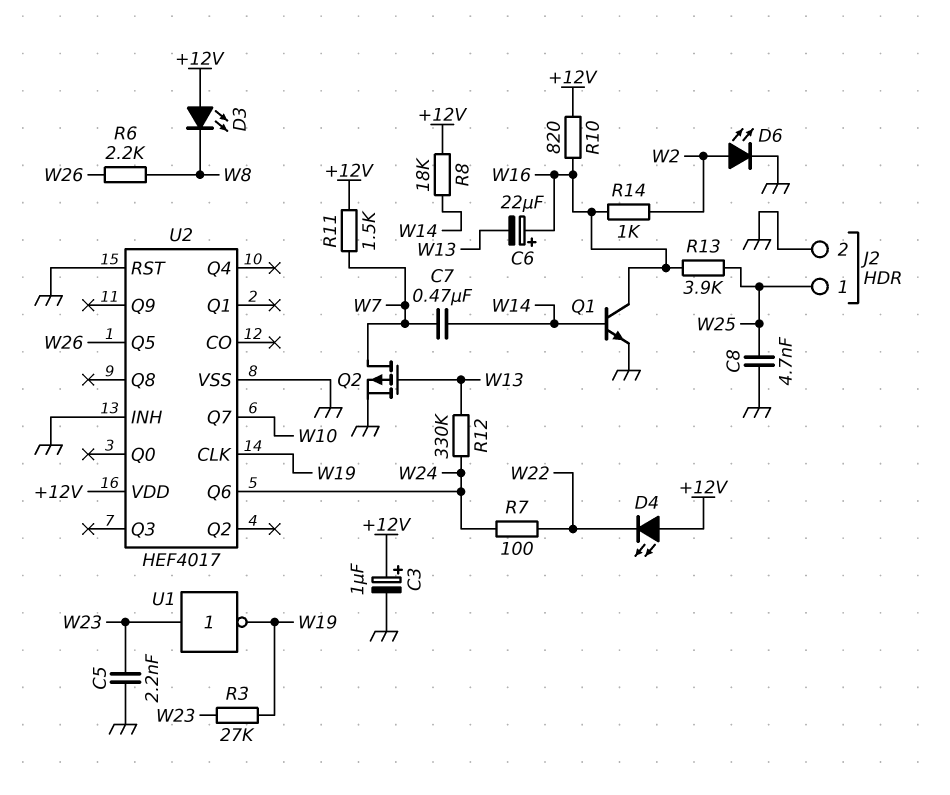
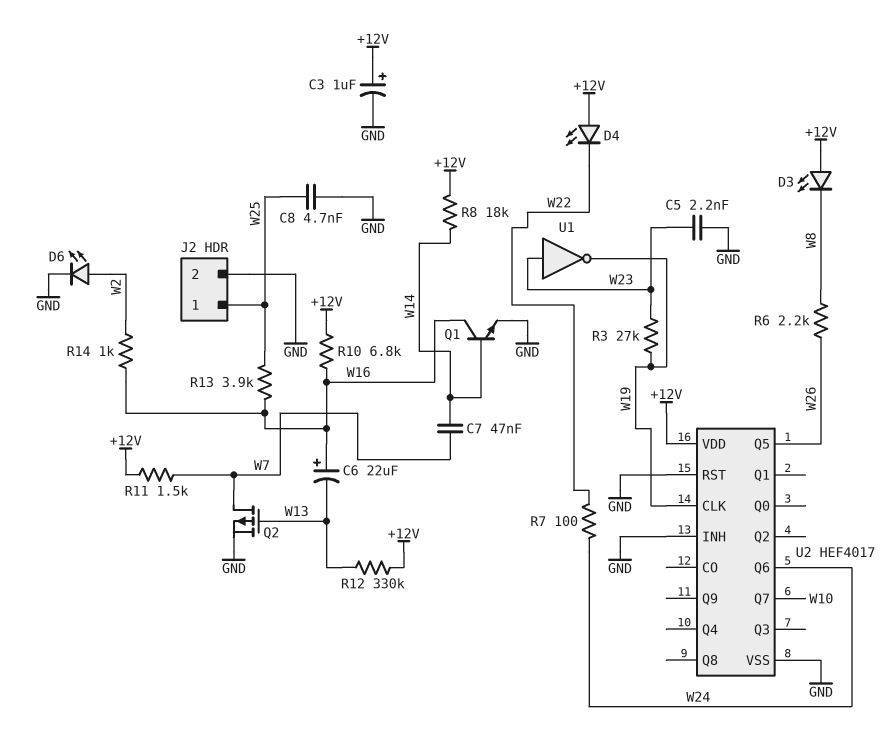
C7: 470nF (W7, W14) -> 47nF (W7, W14)
R10: 820 (+12V, W16) -> 6.8k (+12V, W16)
R12: 330k (W13, W24) -> 330k (+12V, W13)

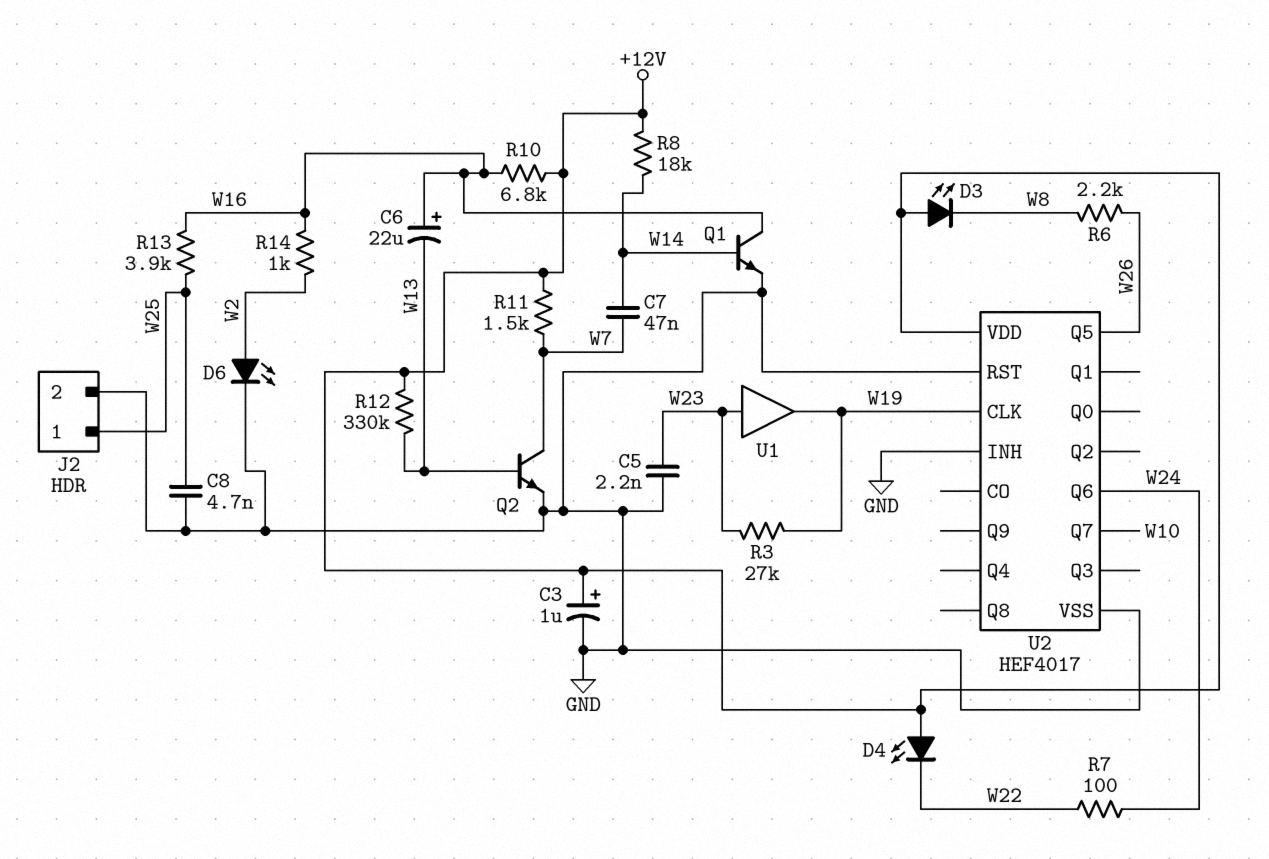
Q2: PMOS (G W13, D W7, S GND) -> NPN (B W13, C W7, E GND)
U1: NOT (in W23, out W19) -> buffer (in W23, out W19)

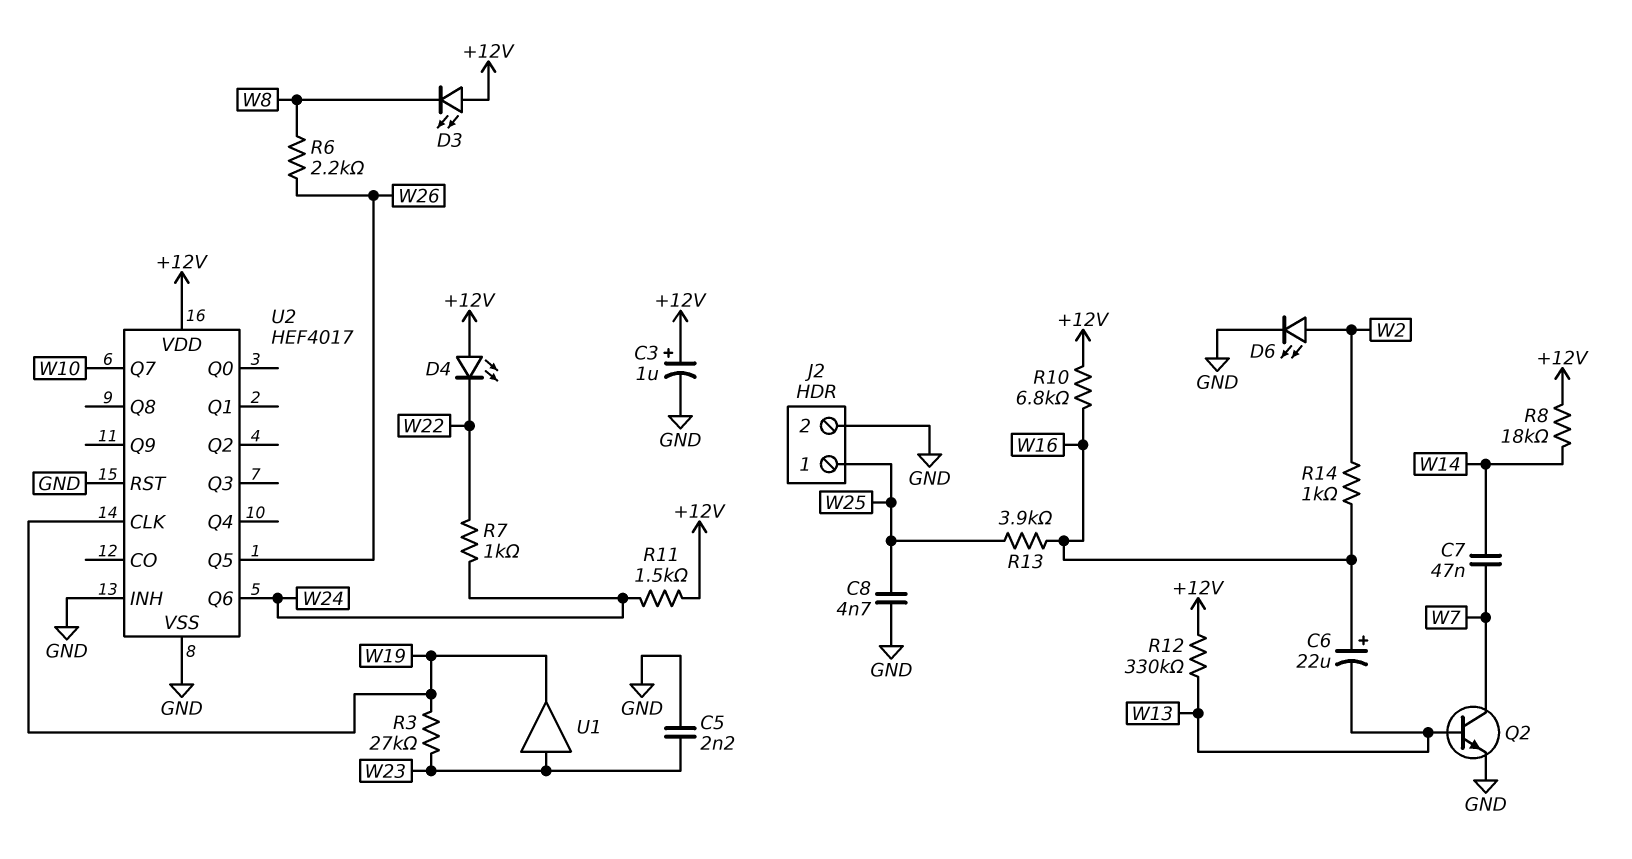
Q1: NPN (B W14, C W16, E GND) -> none
R7: 100 (W22, W24) -> 1k (W22, W24)
R11: 1.5k (+12V, W7) -> 1.5k (+12V, W24)

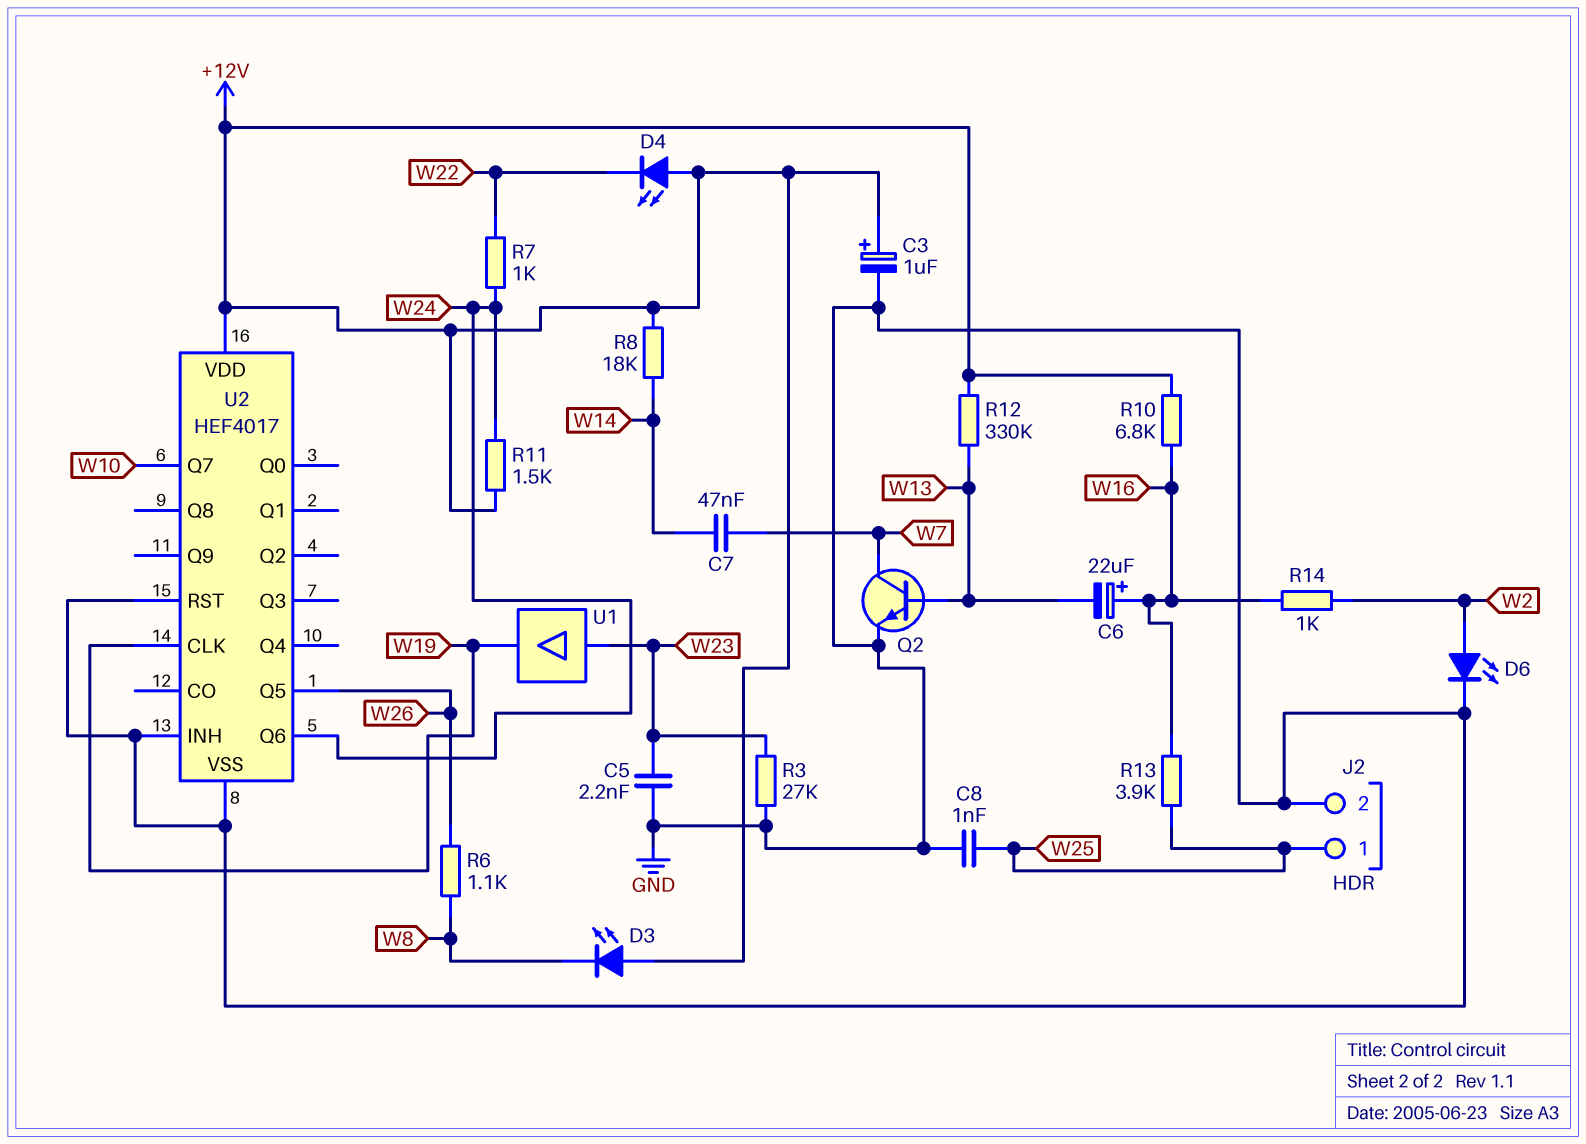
C8: 4.7nF (GND, W25) -> 1nF (GND, W25)
R3: 27k (W19, W23) -> 27k (GND, W23)
R6: 2.2k (W8, W26) -> 1.1k (W8, W26)

